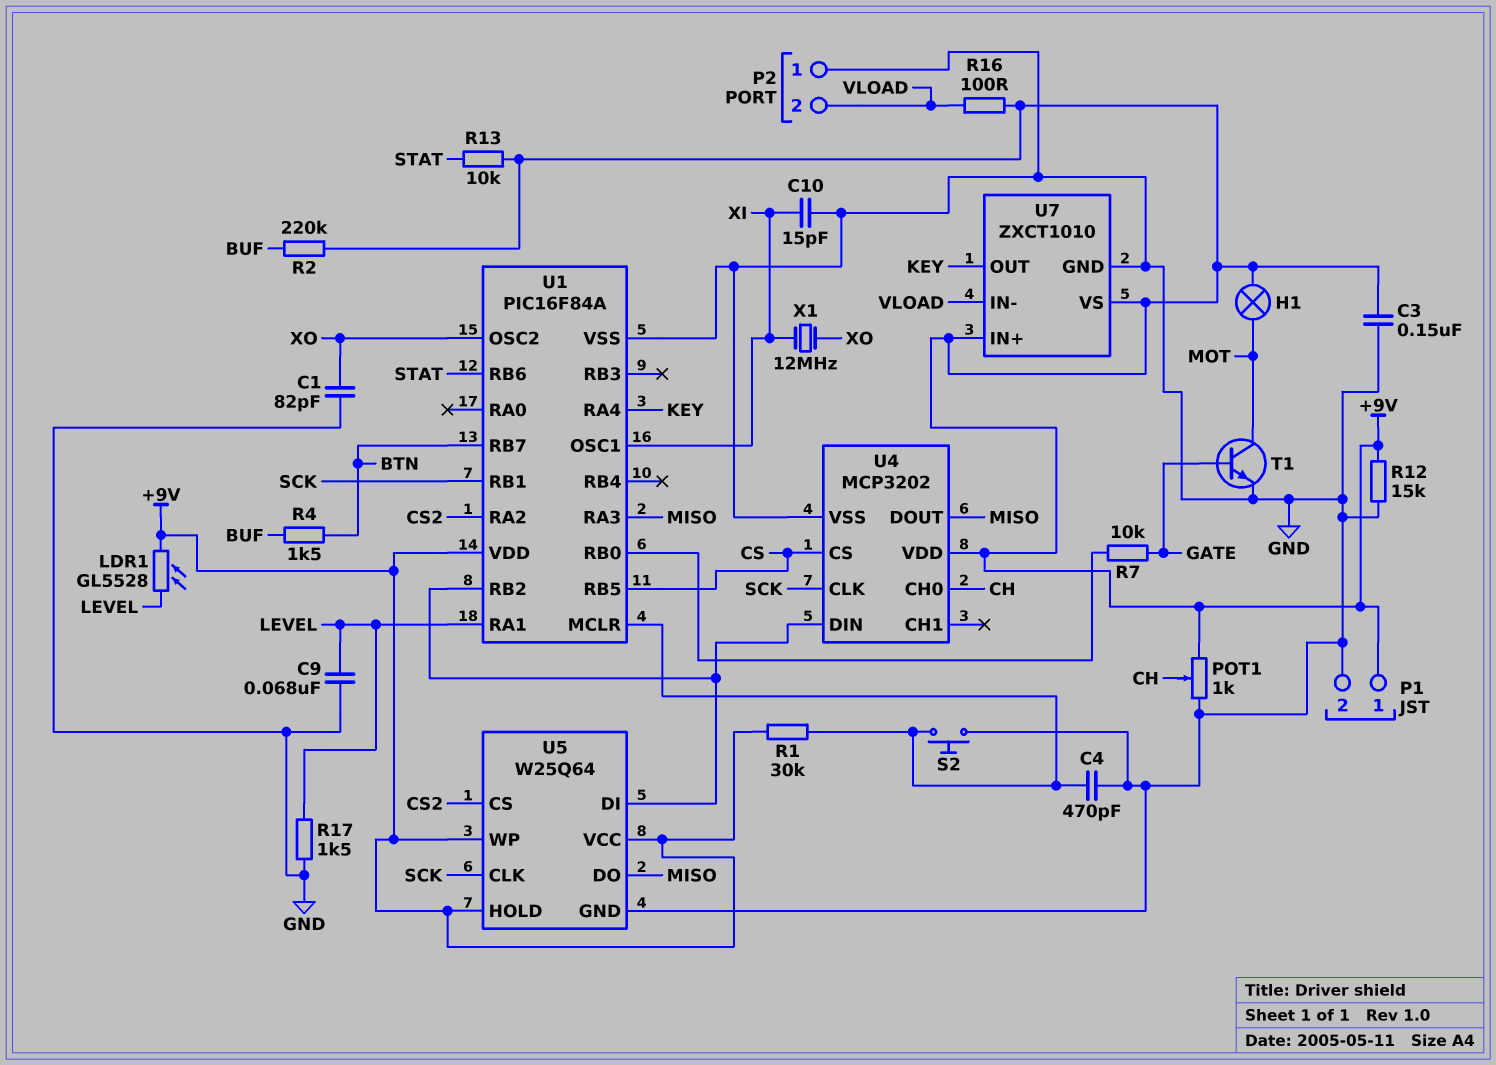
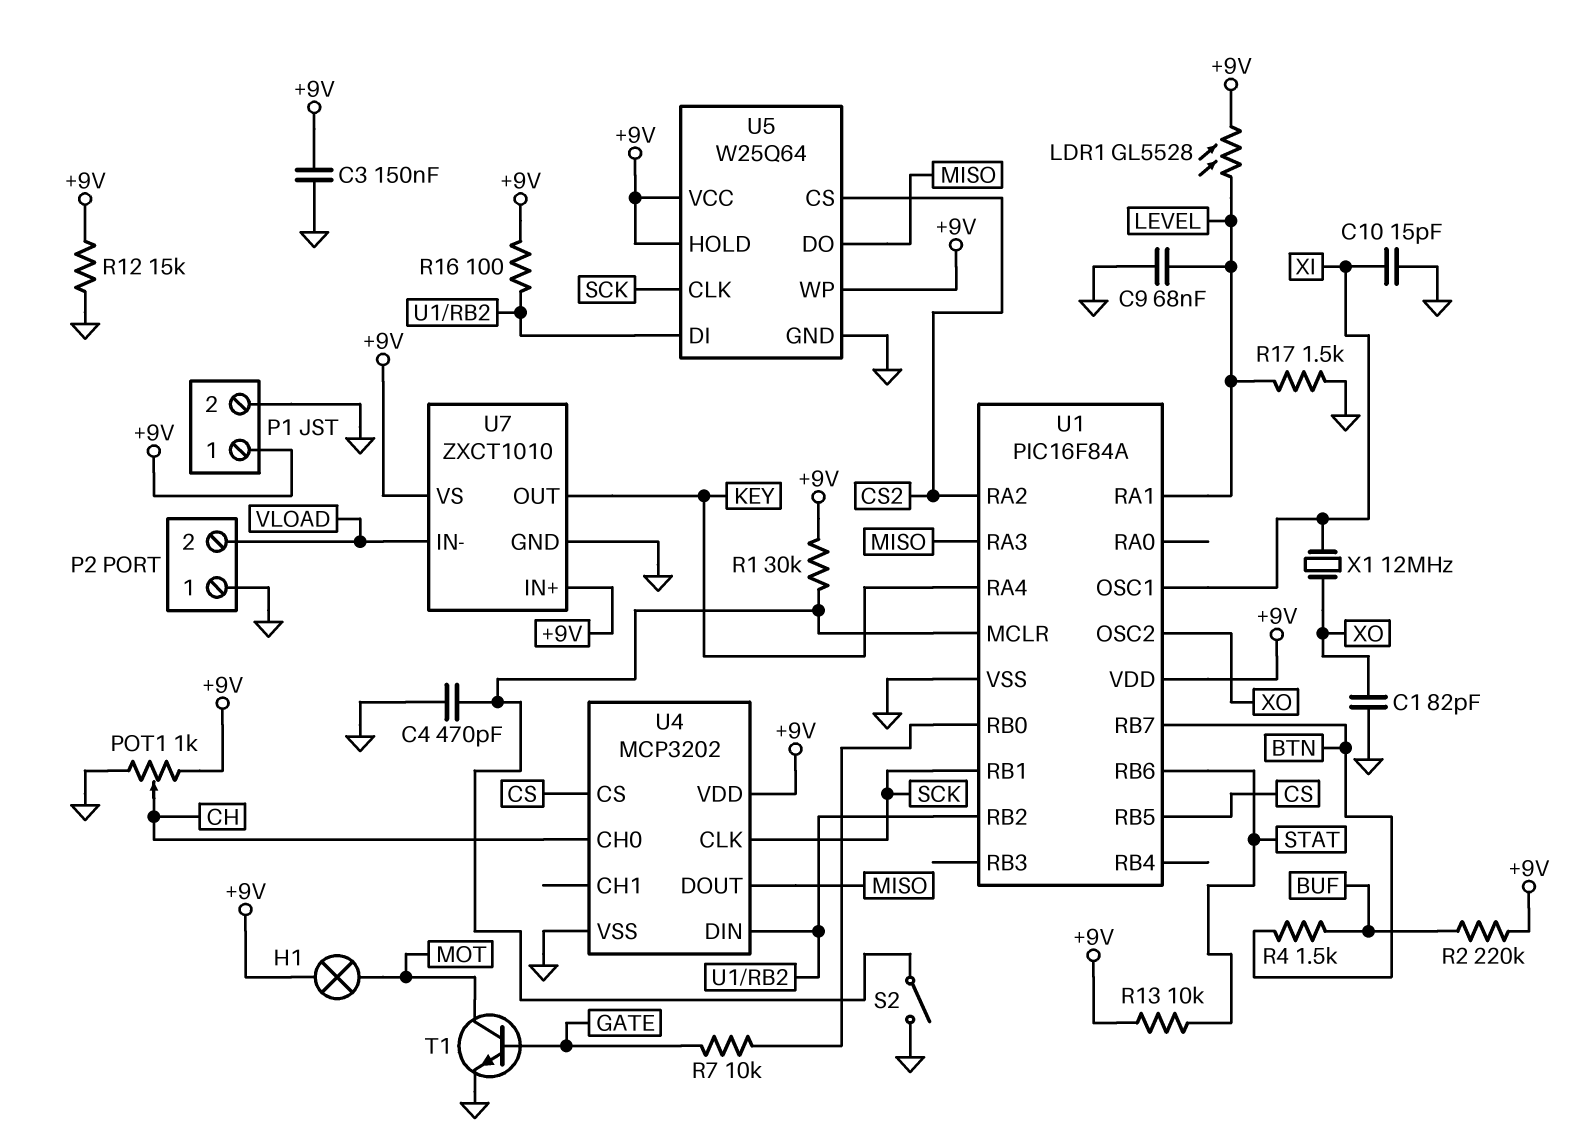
R16: 100 (+9V, VLOAD) -> 100 (+9V, U1/RB2)
S2: button (GND, U1/MCLR) -> switch (GND, U1/MCLR)

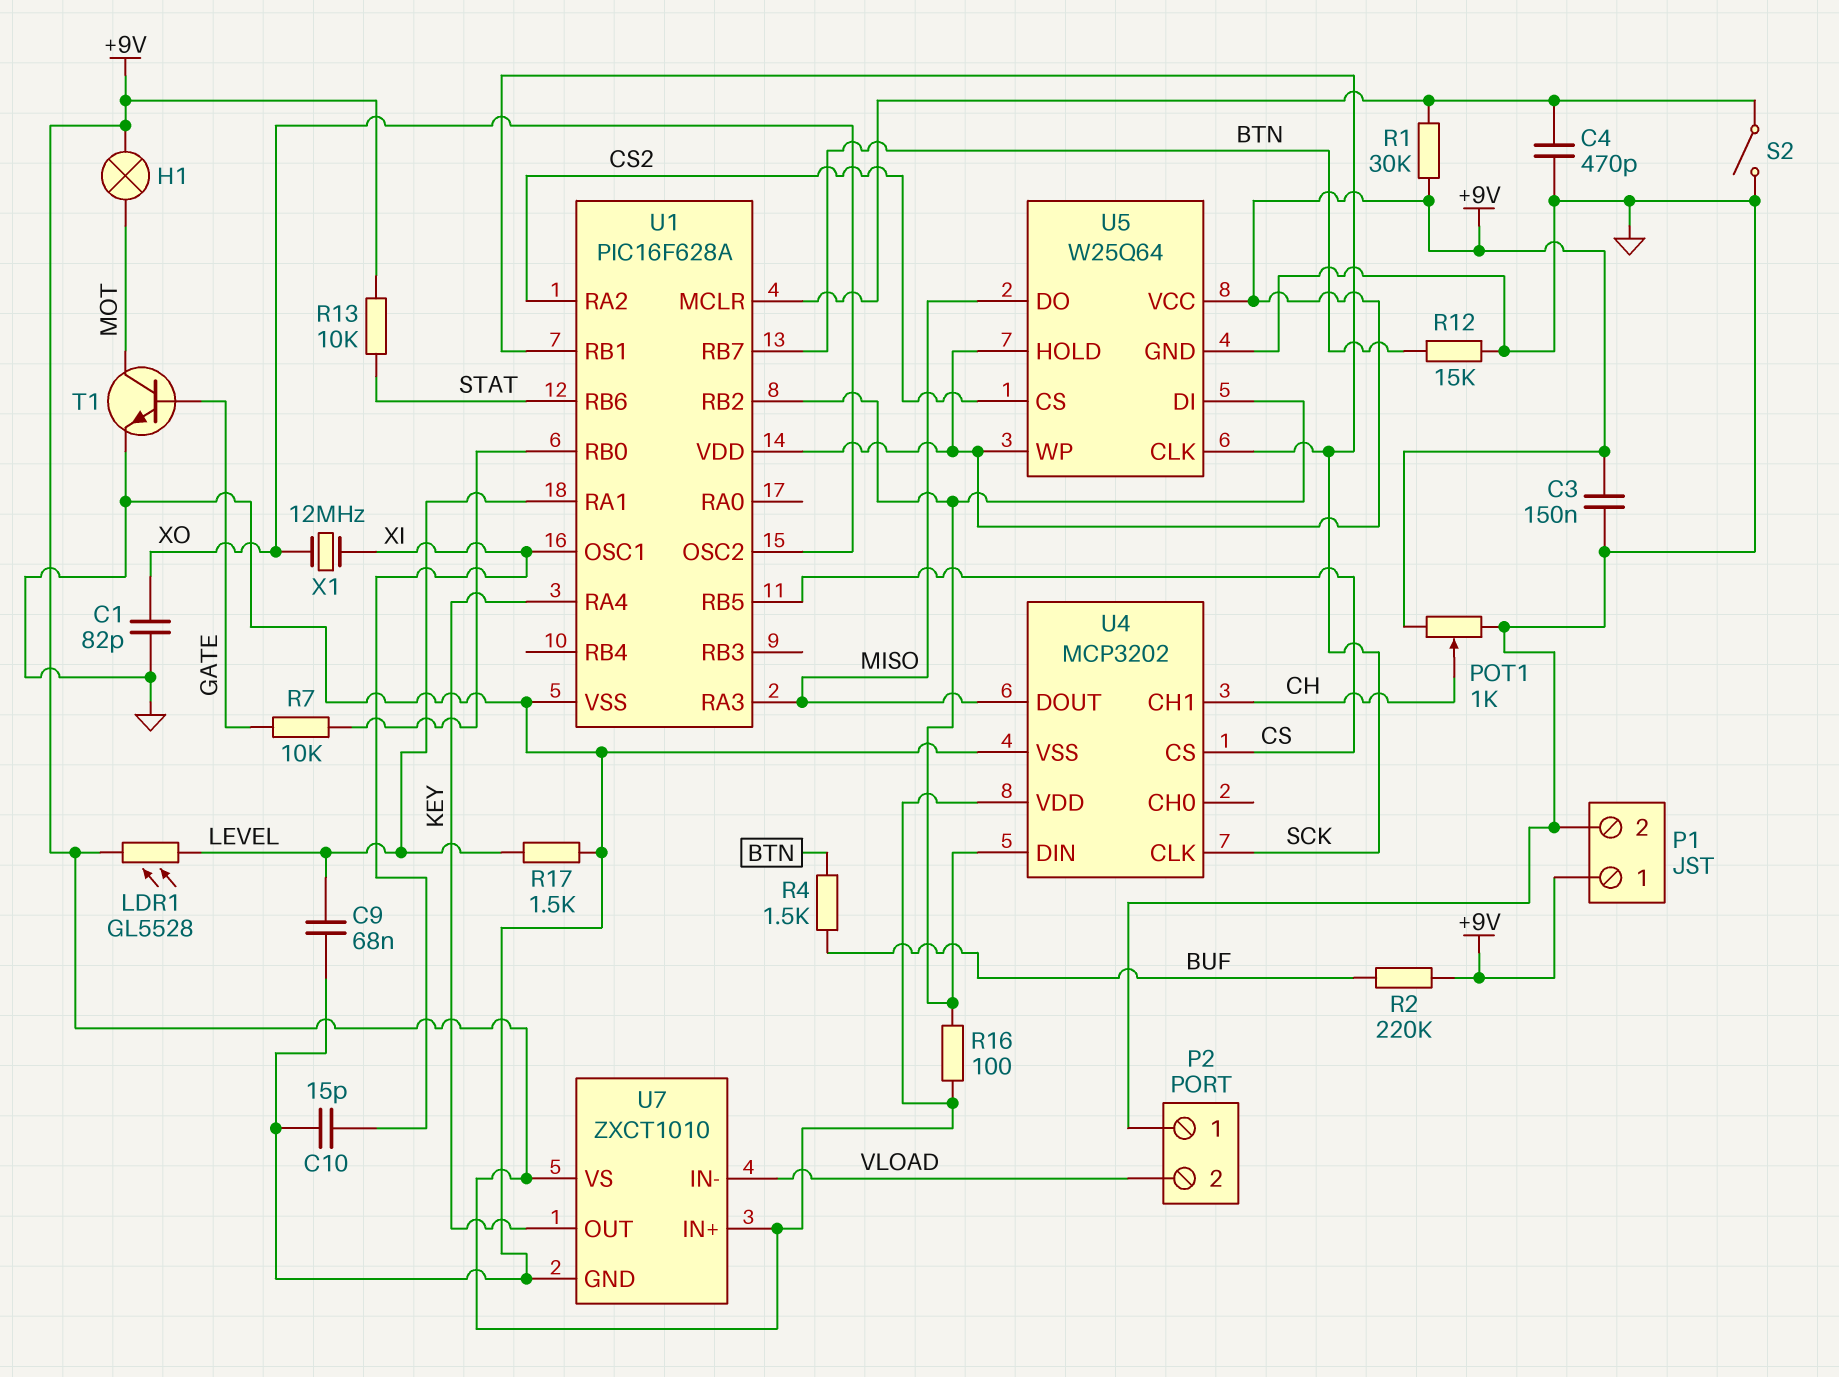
R12: 15k (+9V, GND) -> 15k (BTN, GND)
U1: PIC16F84A -> PIC16F628A
U4 pin CH0: CH -> none
U4 pin CH1: none -> CH

